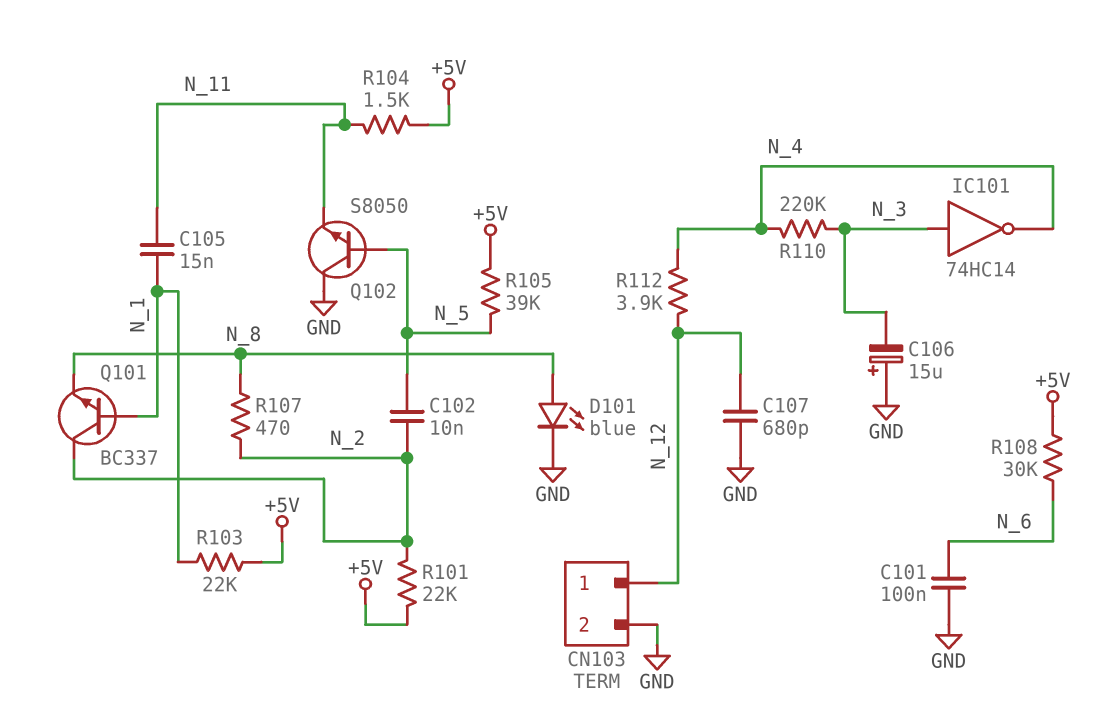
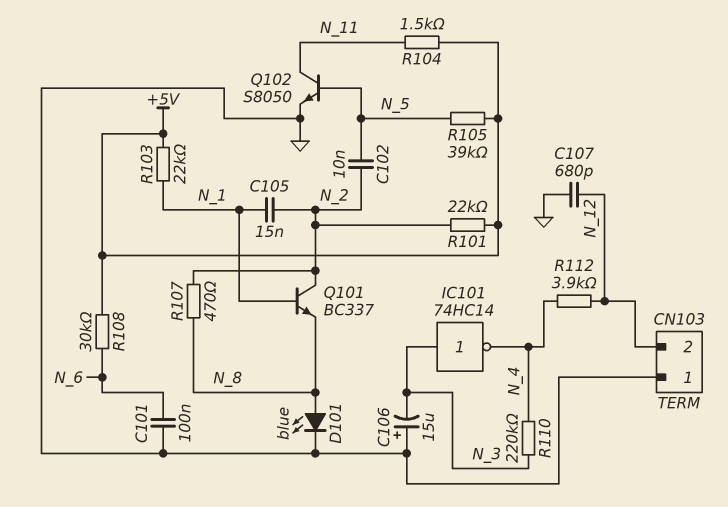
C105: 15nF (N_1, N_11) -> 15nF (N_1, N_2)
CN103 pin 1: N_12 -> GND
CN103 pin 2: GND -> N_12
Q102: NPN S8050 (B N_5, C GND, E N_11) -> NPN S8050 (B N_5, C N_11, E GND)

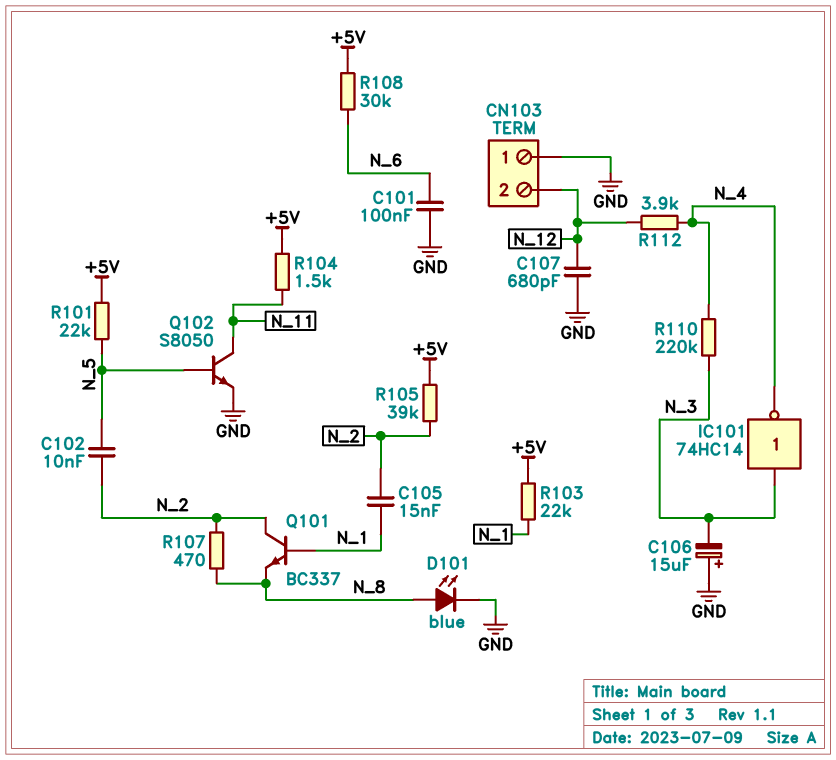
R101: 22k (+5V, N_2) -> 22k (+5V, N_5)
R105: 39k (+5V, N_5) -> 39k (+5V, N_2)

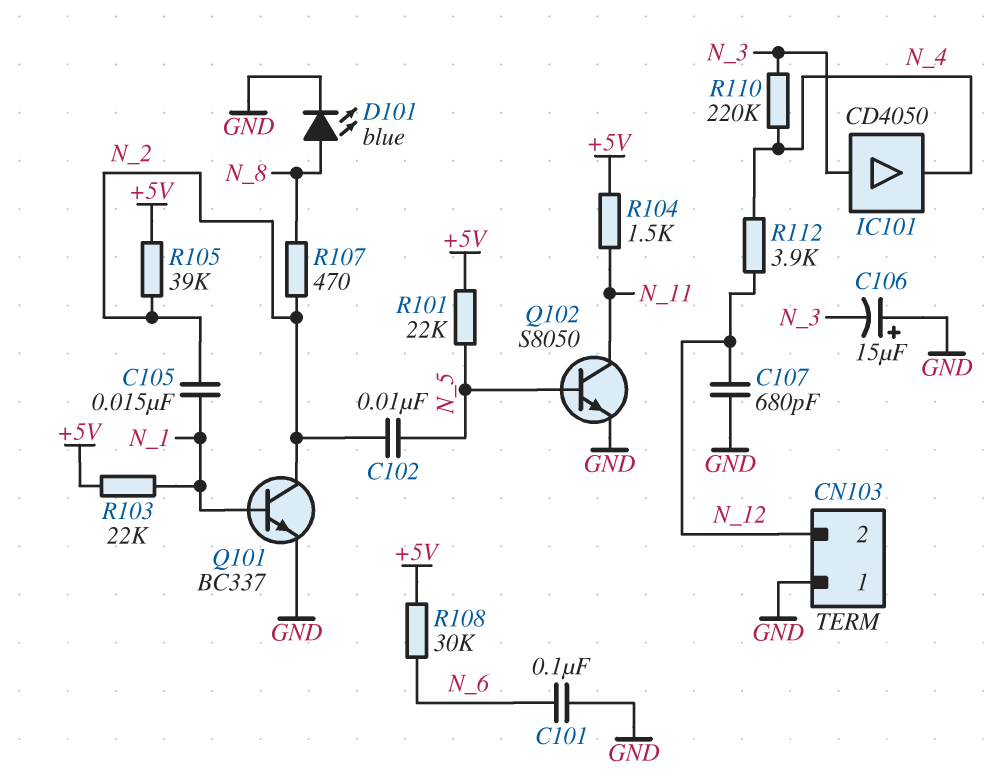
IC101: NOT 74HC14 (in N_3, out N_4) -> buffer CD4050 (in N_3, out N_4)
Q101: NPN BC337 (B N_1, C N_2, E N_8) -> NPN BC337 (B N_1, C N_2, E GND)

